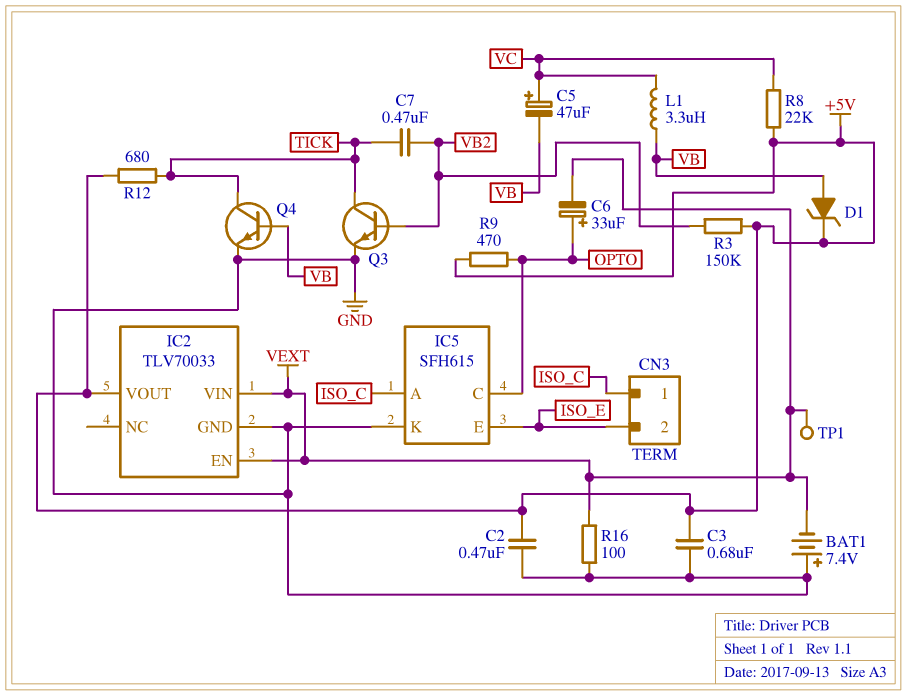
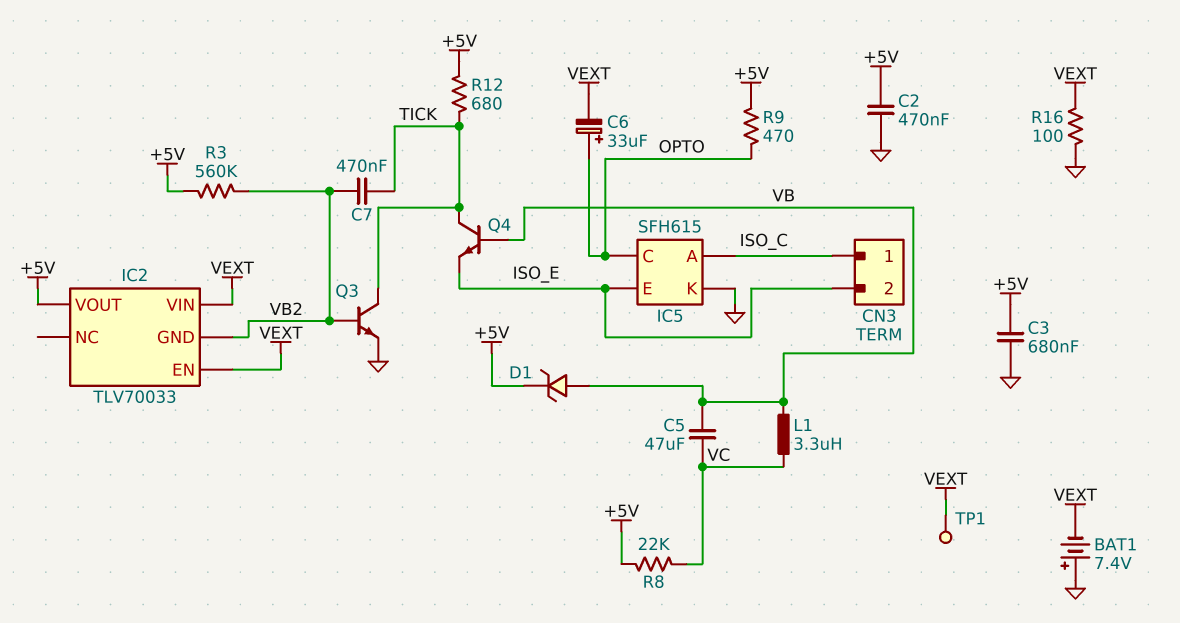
C5: 47uF (plus VC, minus VB) -> 47uF (VB, VC)
IC2 pin GND: GND -> VB2
Q4: NPN (B VB, C TICK, E GND) -> NPN (B VB, C TICK, E ISO_E)
R3: 150k (+5V, VB2) -> 560k (+5V, VB2)

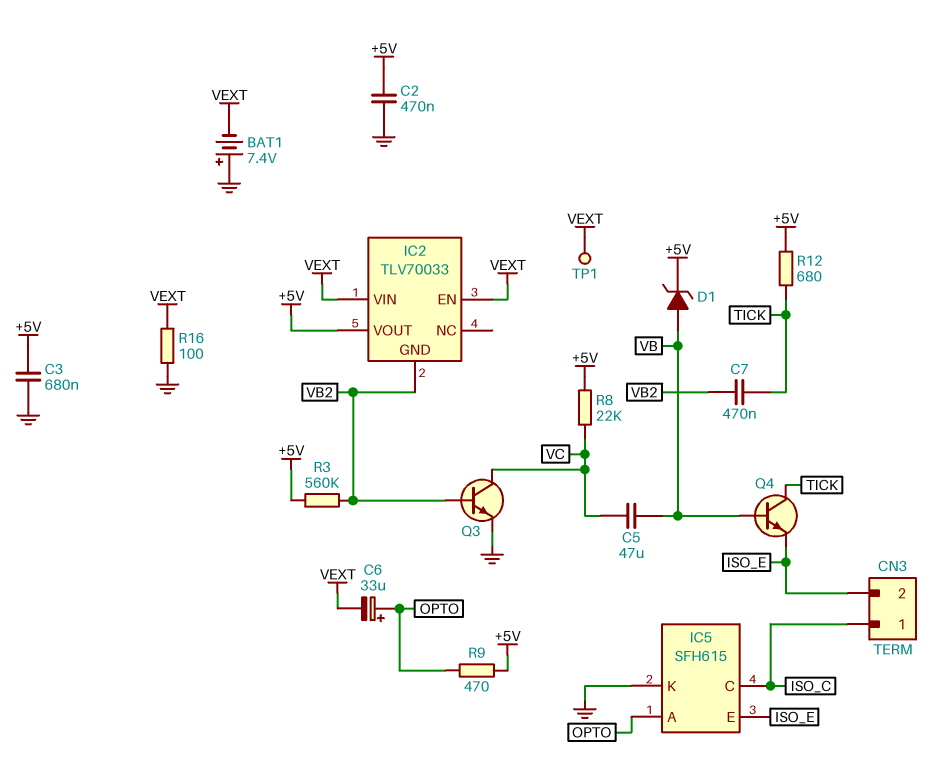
IC5 pin A: ISO_C -> OPTO
IC5 pin C: OPTO -> ISO_C
L1: 3.3uH (VB, VC) -> none
Q3: NPN (B VB2, C TICK, E GND) -> NPN (B VB2, C VC, E GND)

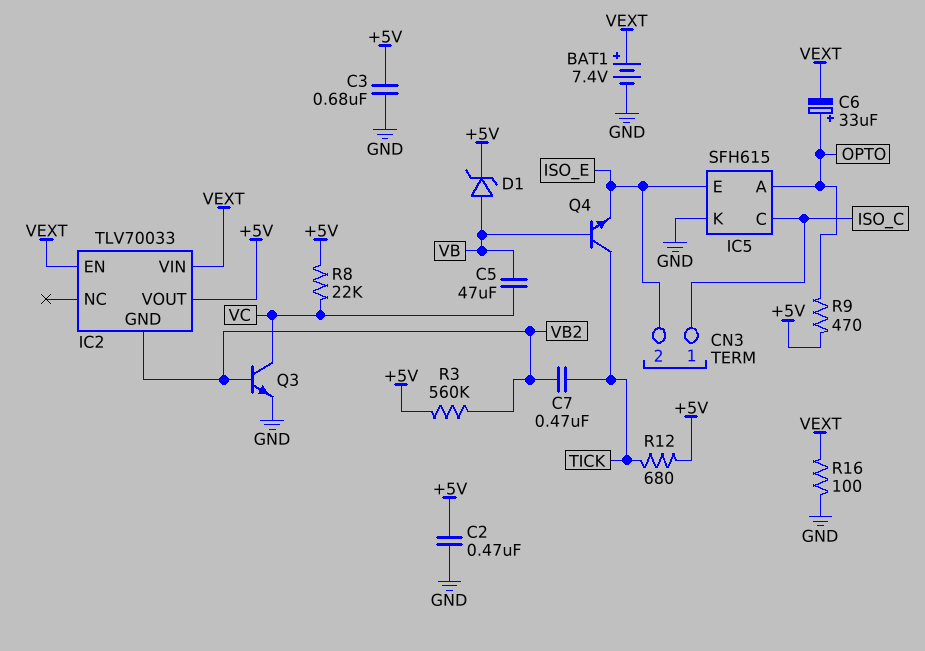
BAT1: 7.4V (plus GND, minus VEXT) -> 7.4V (plus VEXT, minus GND)
TP1: test point (VEXT) -> none

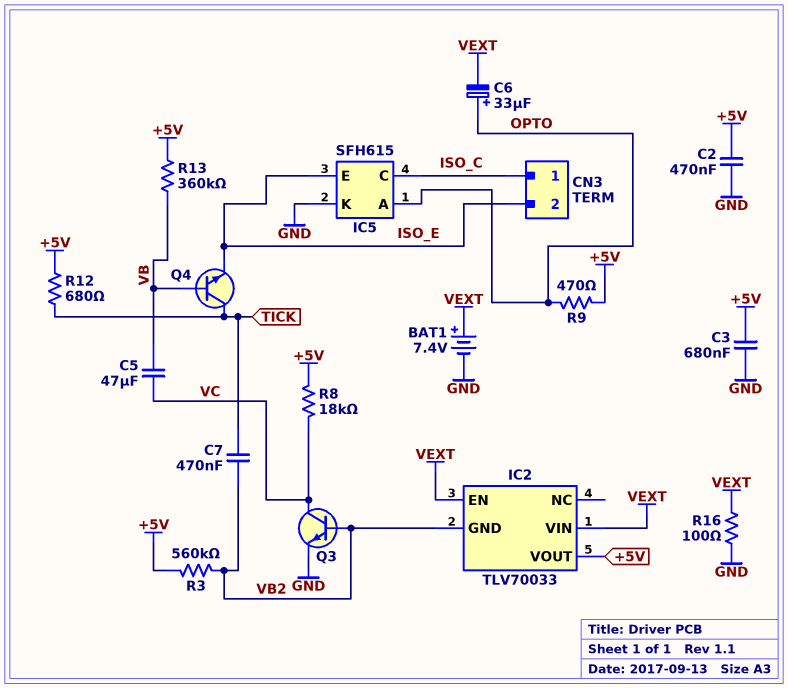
D1: zener (A VB, K +5V) -> none
R8: 22k (+5V, VC) -> 18k (+5V, VC)
R13: none -> 360k (+5V, VB)

